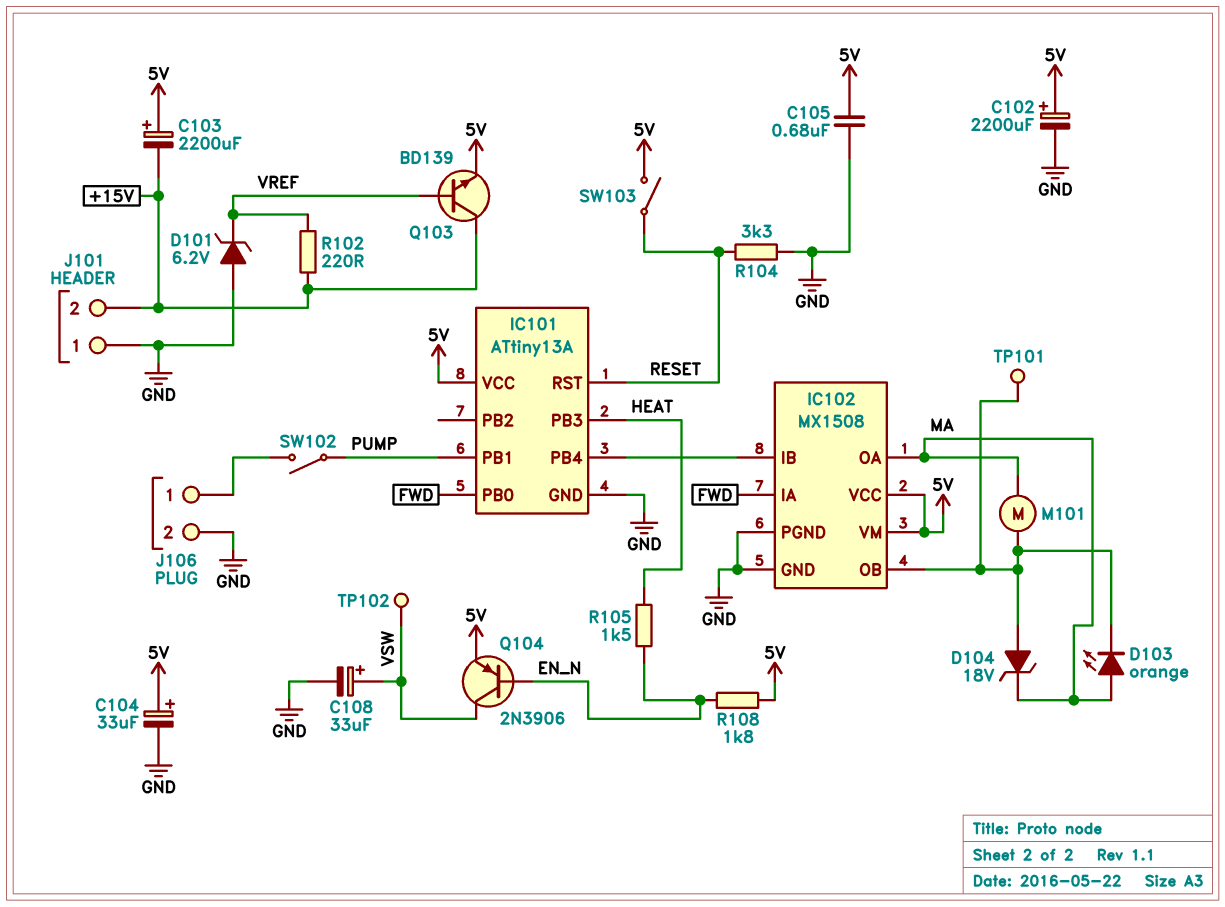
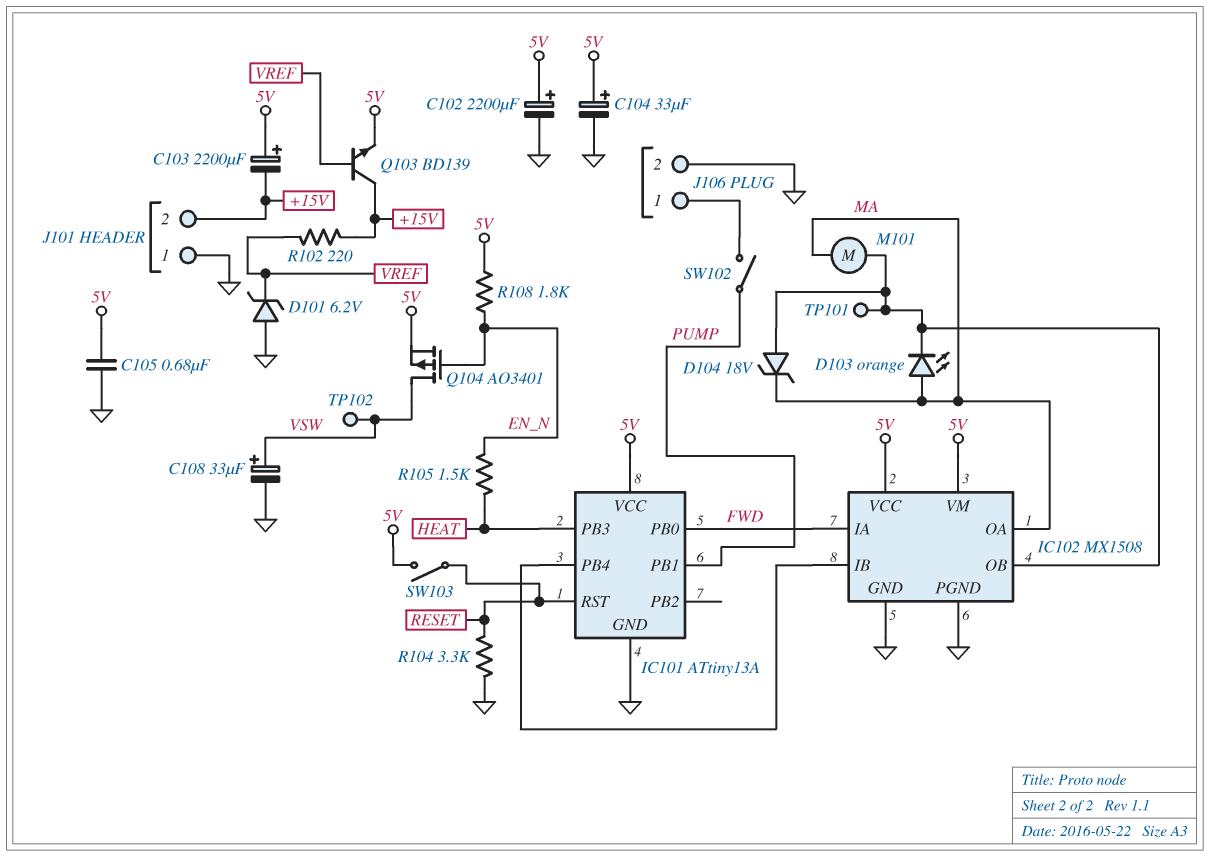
Q104: PNP 2N3906 (B EN_N, C VSW, E 5V) -> PMOS AO3401 (G EN_N, D VSW, S 5V)

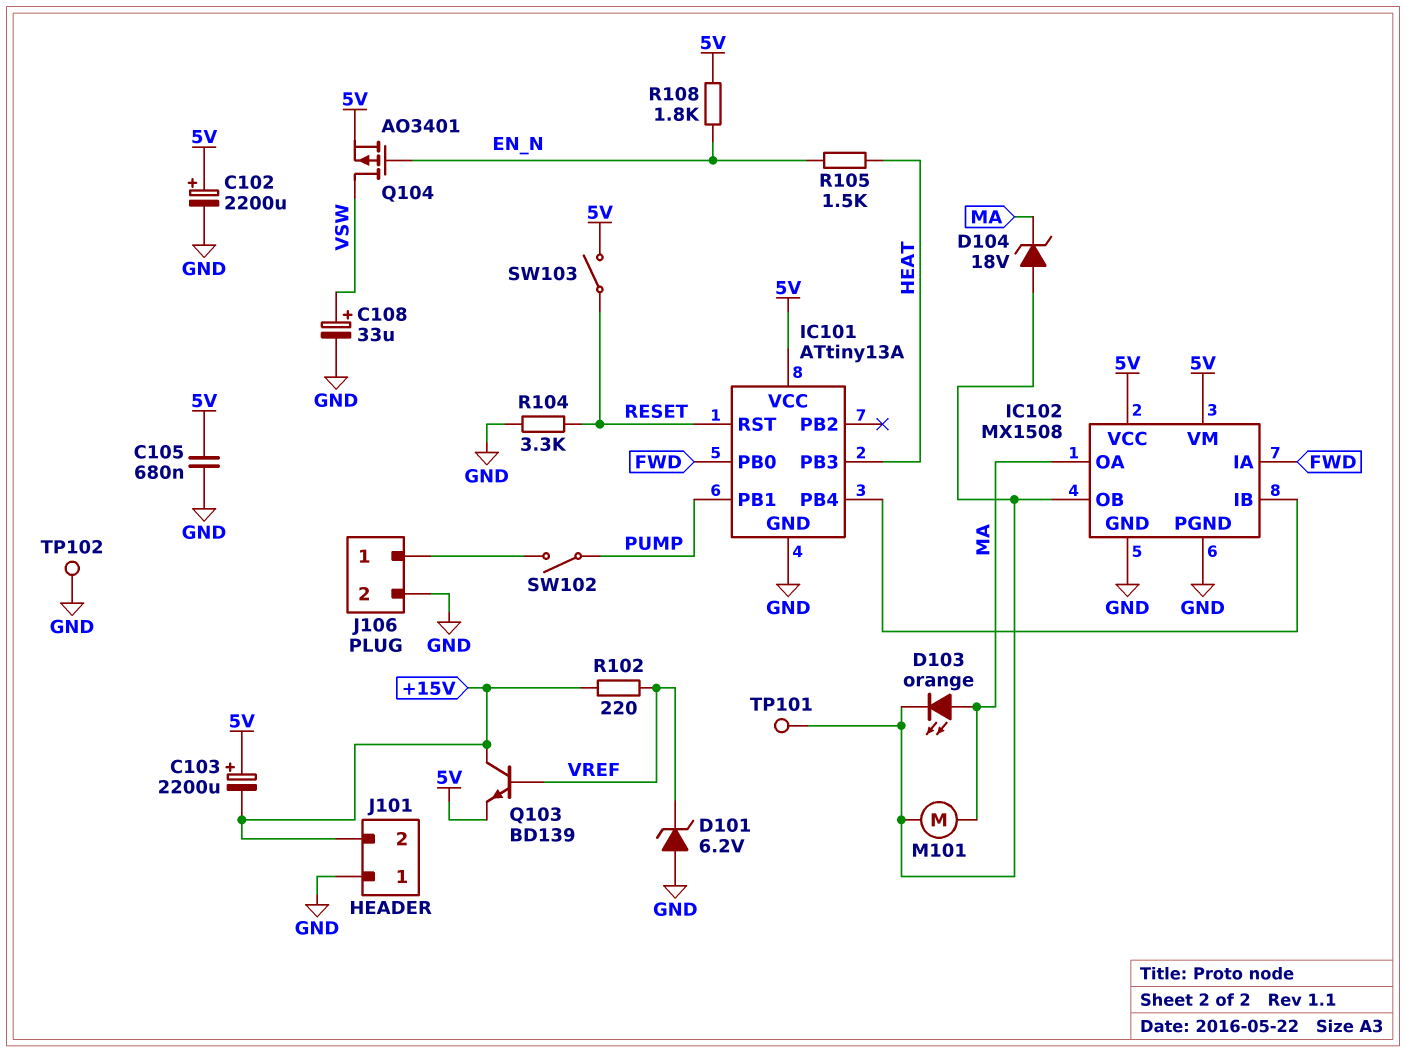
C104: 33uF (plus 5V, minus GND) -> none
TP102: test point (VSW) -> test point (GND)

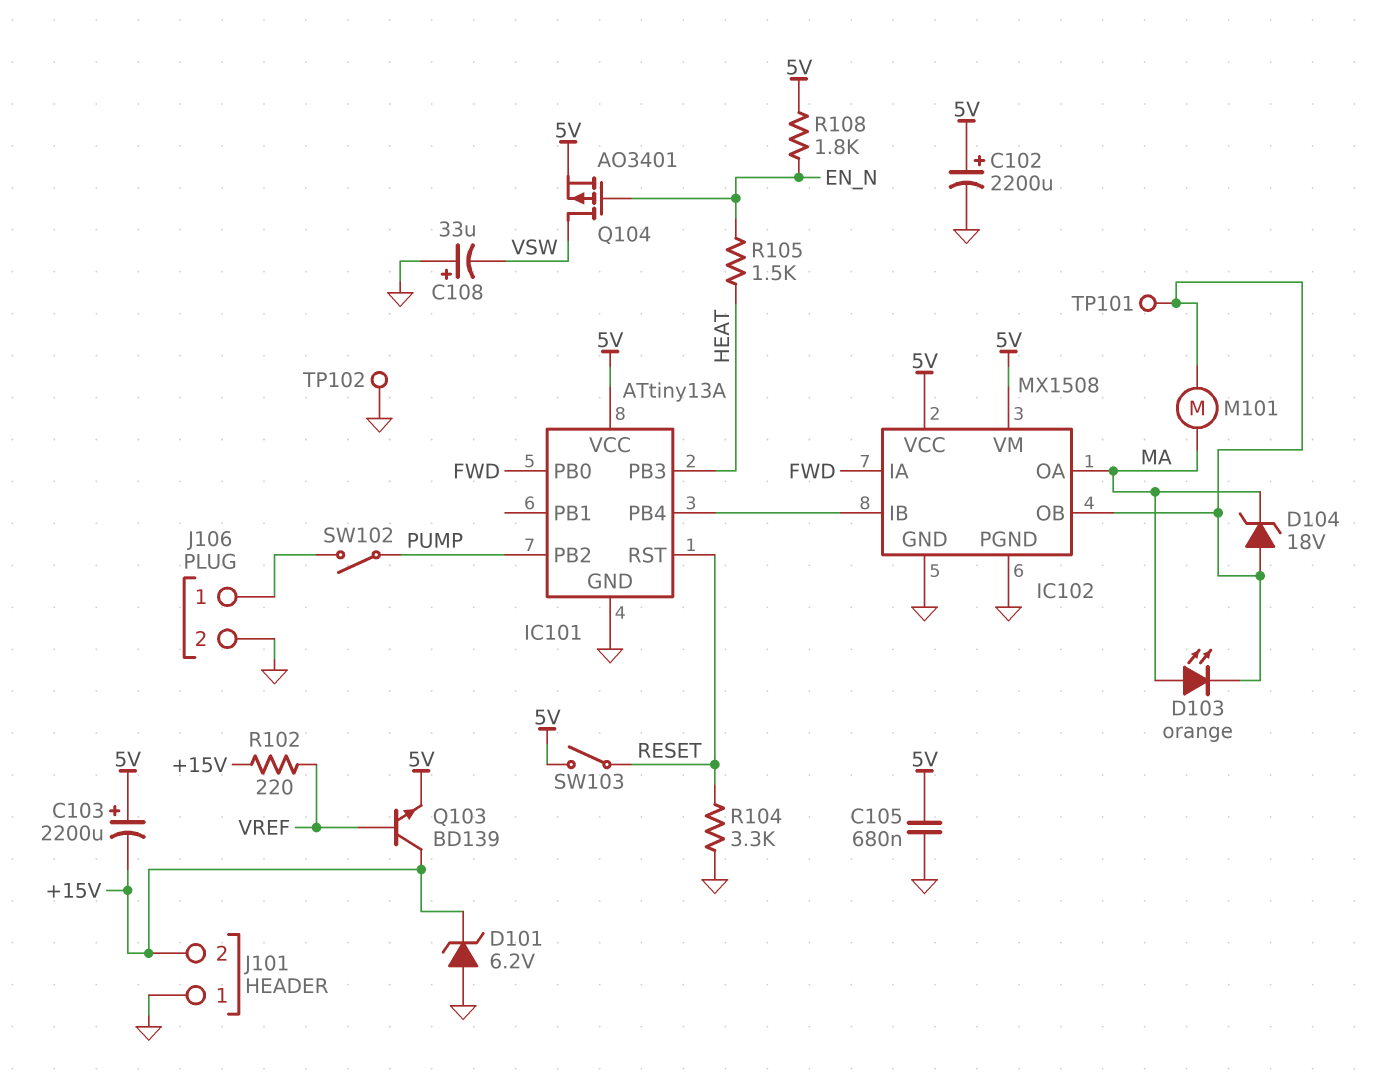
C108: 33uF (plus VSW, minus GND) -> 33uF (plus GND, minus VSW)
D101: zener 6.2V (A GND, K VREF) -> zener 6.2V (A GND, K +15V)
IC101 pin PB1: PUMP -> none
IC101 pin PB2: none -> PUMP

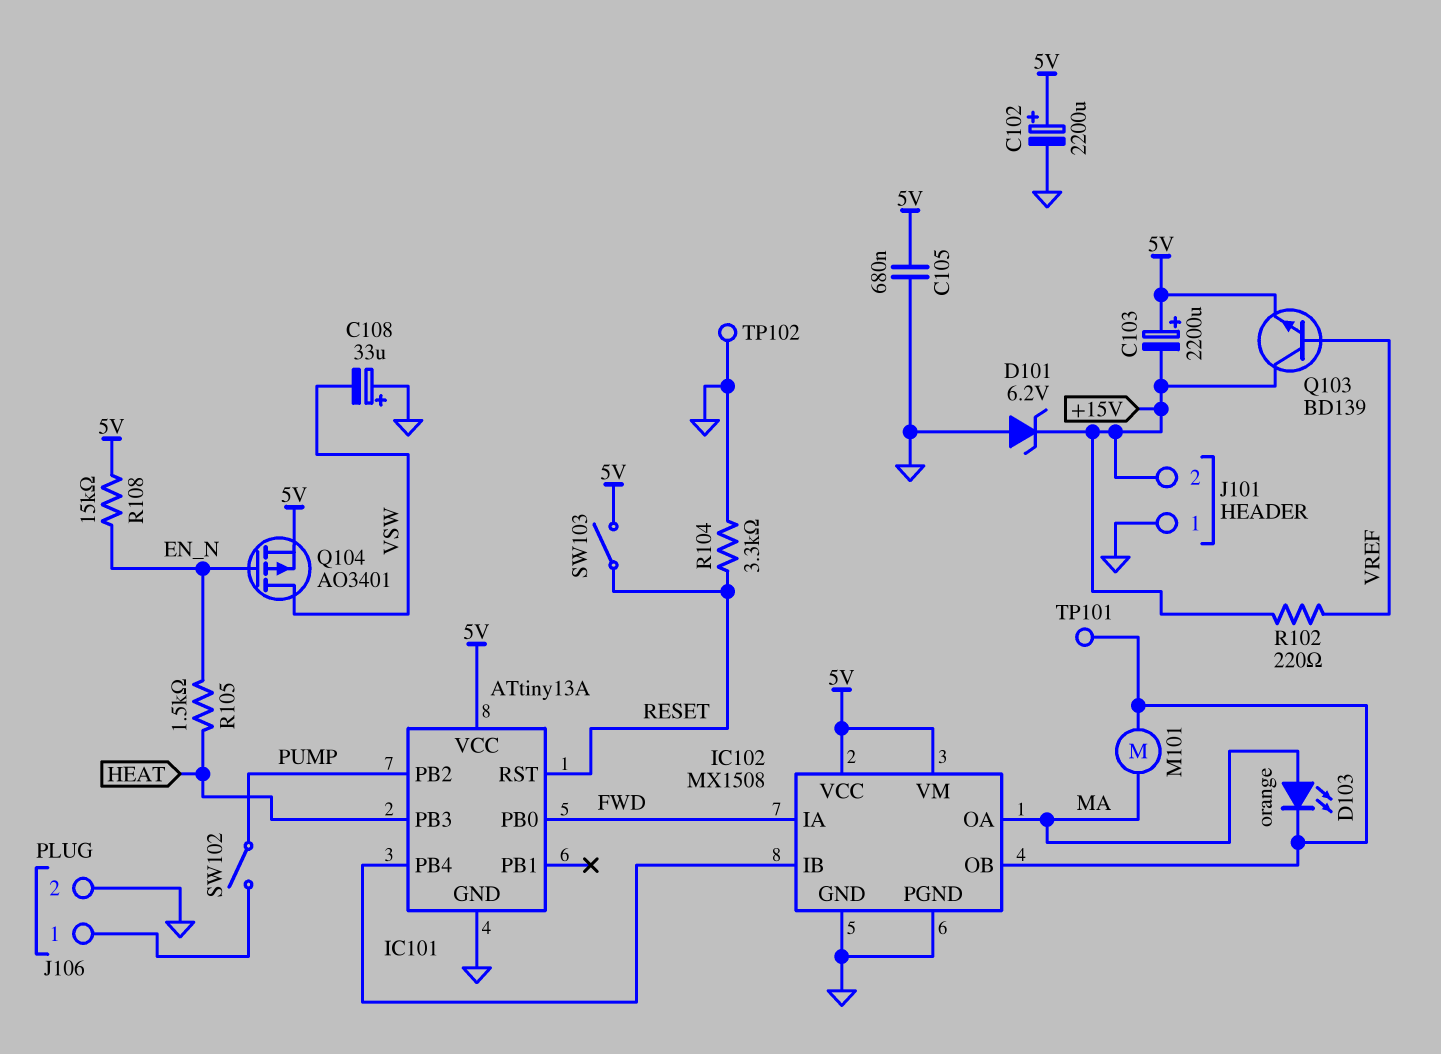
D104: zener 18V (A IC102/OB, K MA) -> none
R108: 1.8k (5V, EN_N) -> 15k (5V, EN_N)

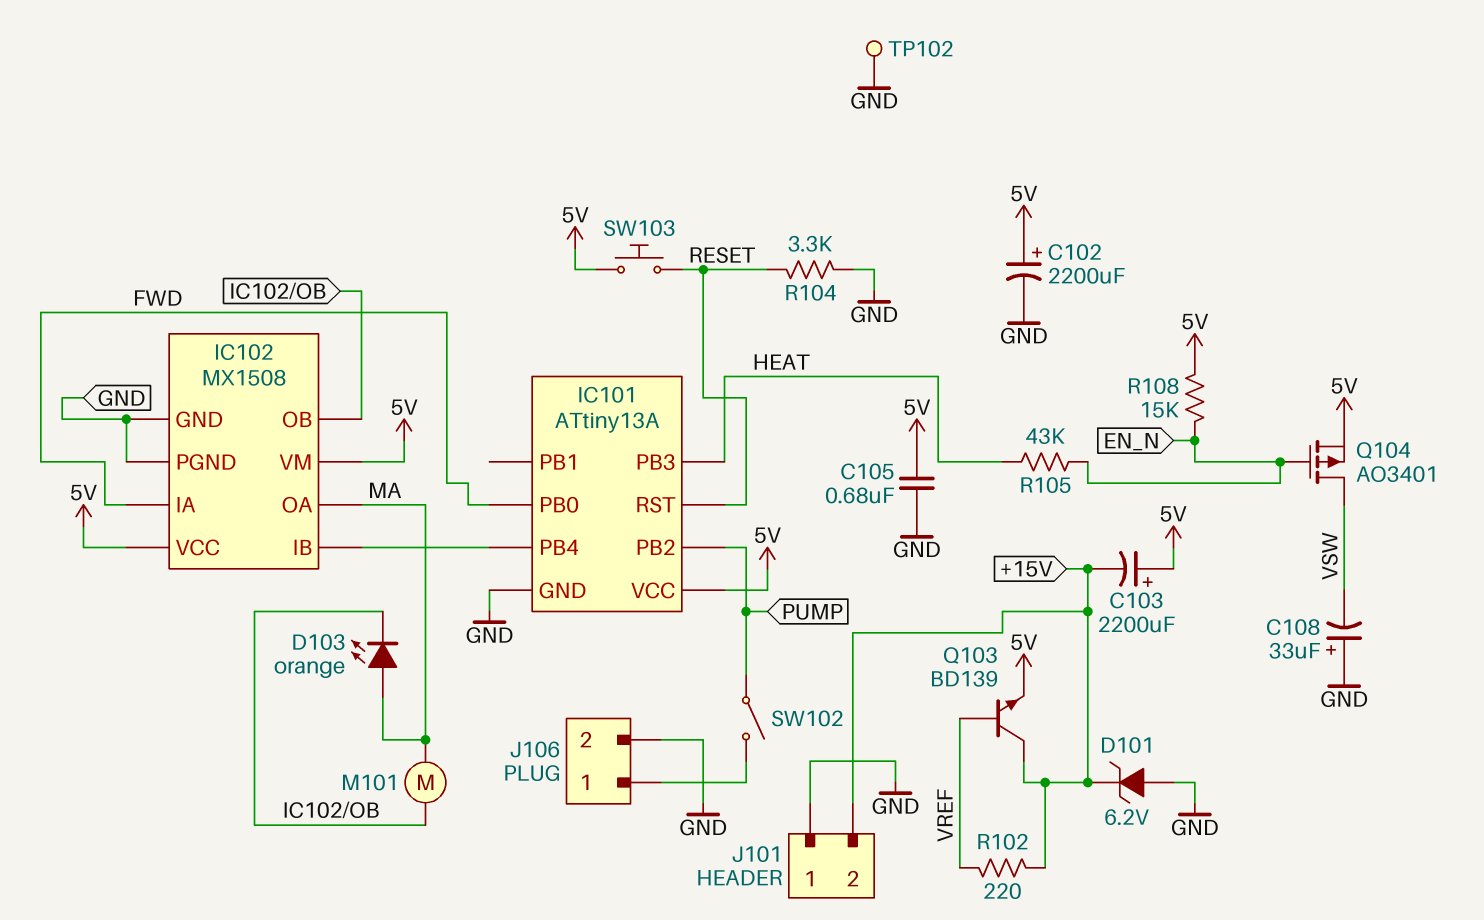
R105: 1.5k (EN_N, HEAT) -> 43k (EN_N, HEAT)
SW103: switch (5V, RESET) -> button (5V, RESET)
TP101: test point (IC102/OB) -> none

